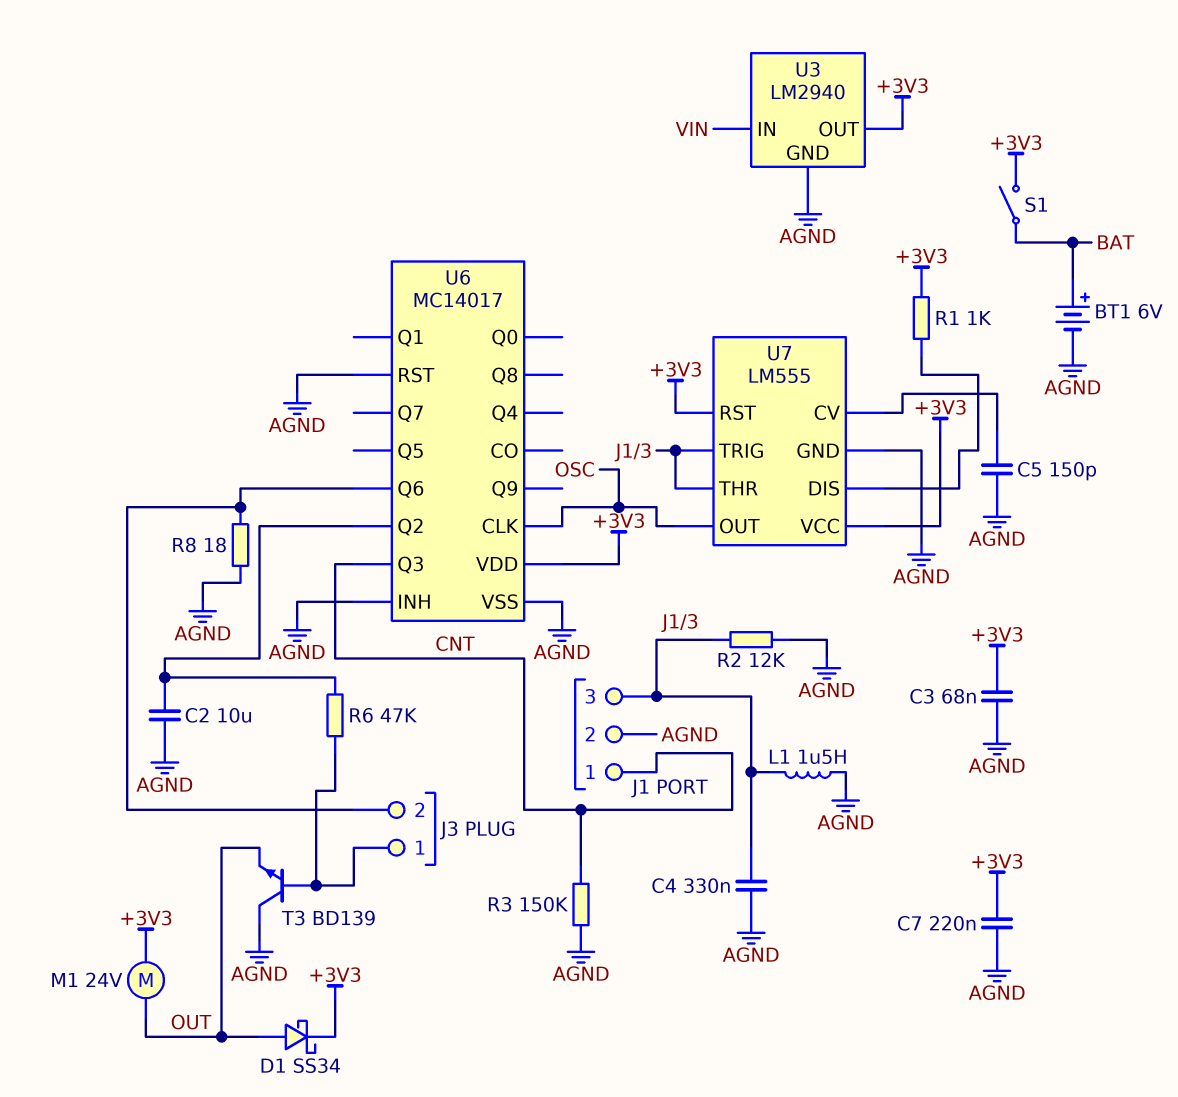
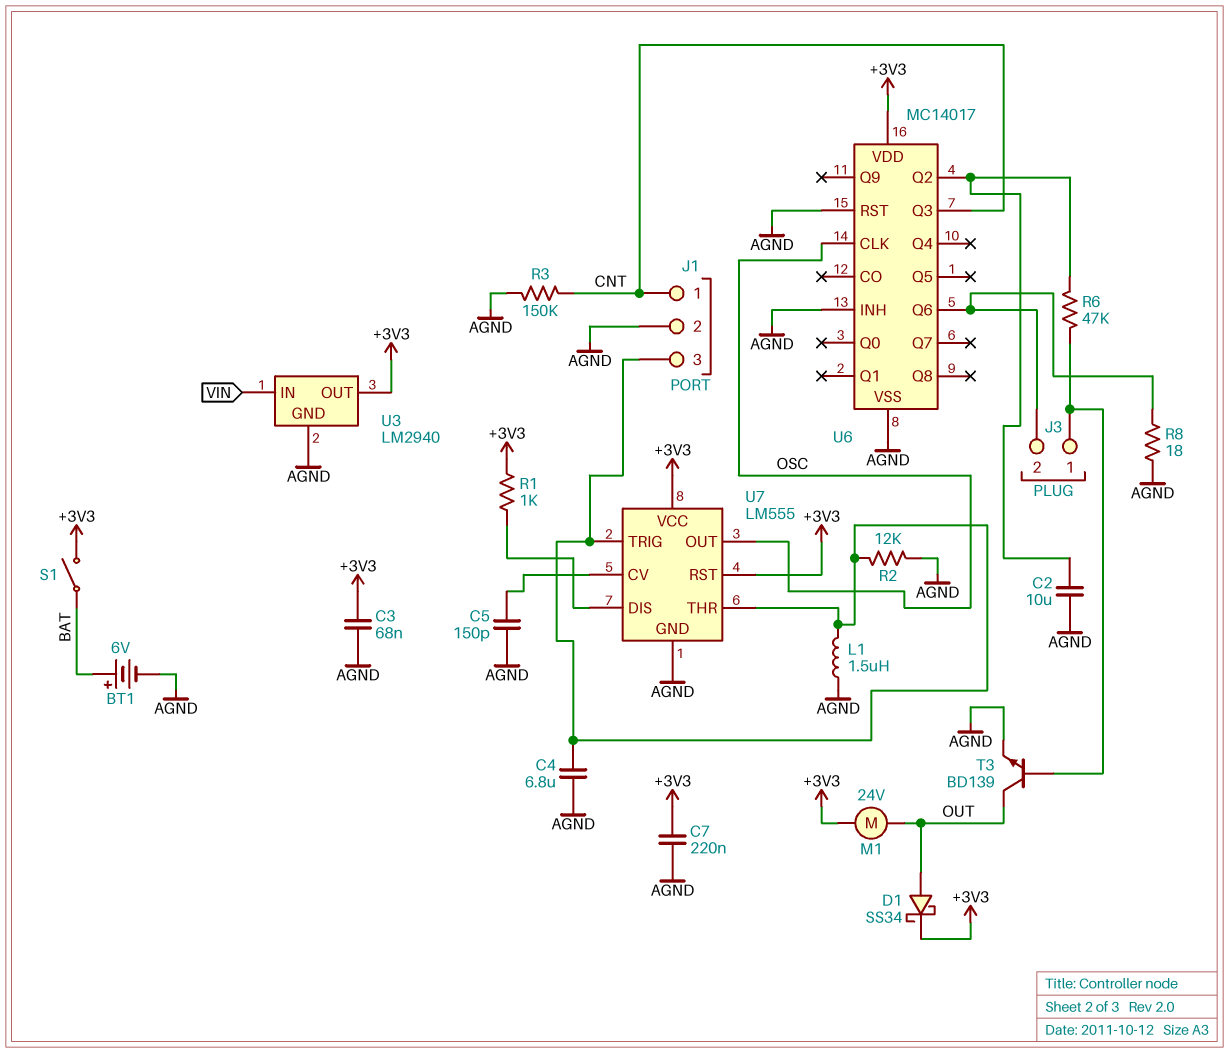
C4: 330nF (AGND, J1/3) -> 6.8uF (AGND, J1/3)
T3: NPN BD139 (B J3/1, C AGND, E OUT) -> NPN BD139 (B J3/1, C OUT, E AGND)

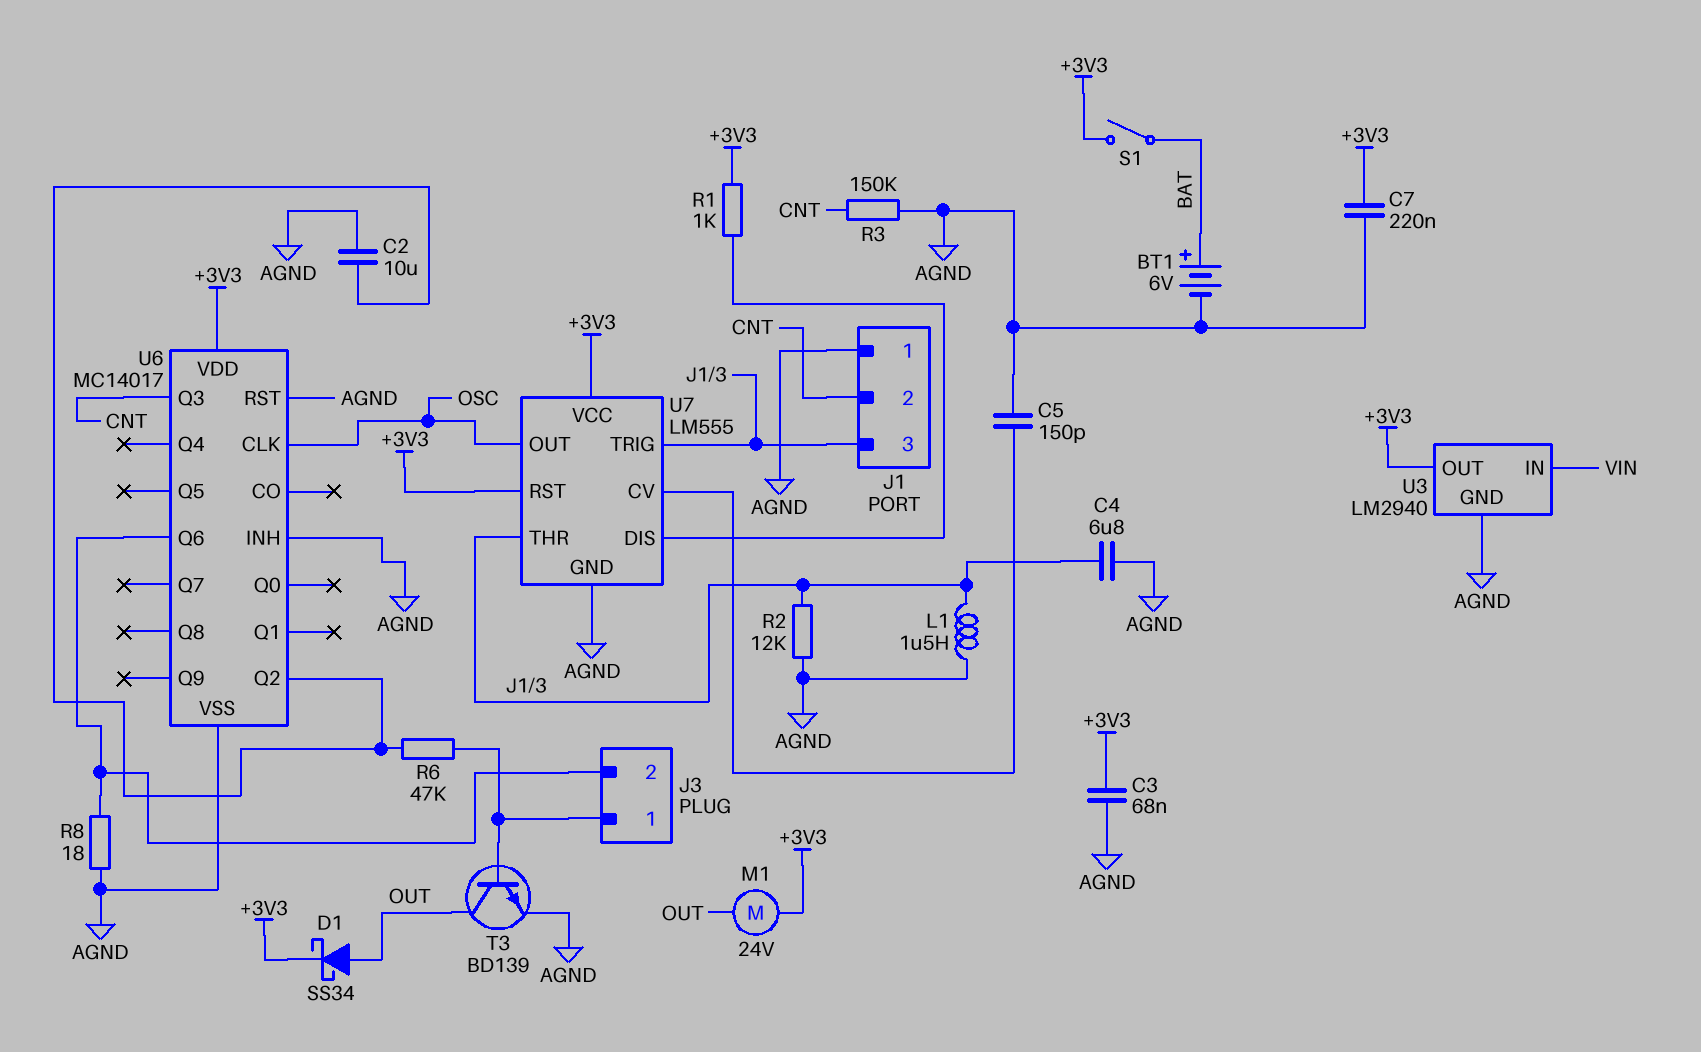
J1 pin 1: CNT -> AGND
J1 pin 2: AGND -> CNT

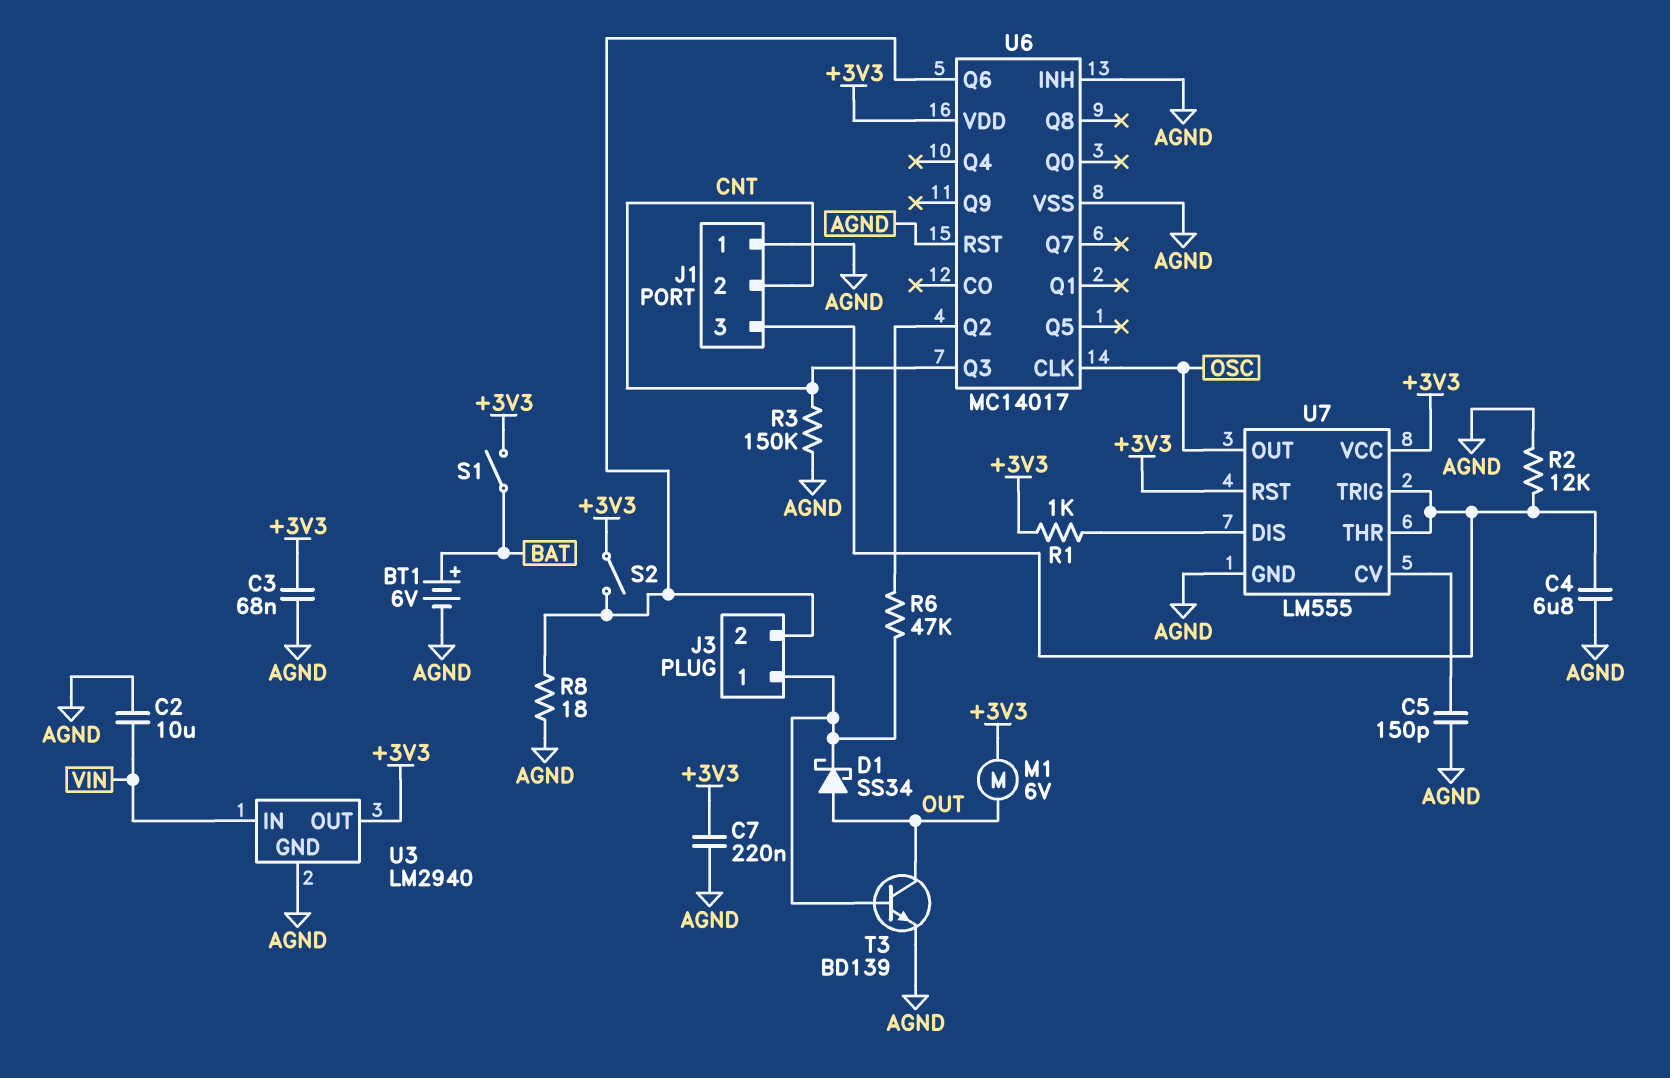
C2: 10uF (AGND, U6/Q2) -> 10uF (AGND, VIN)
D1: schottky SS34 (A OUT, K +3V3) -> schottky SS34 (A OUT, K J3/1)
L1: 1.5uH (AGND, J1/3) -> none
M1: motor 24V (+3V3, OUT) -> motor 6V (+3V3, OUT)
S2: none -> switch (+3V3, J3/2)

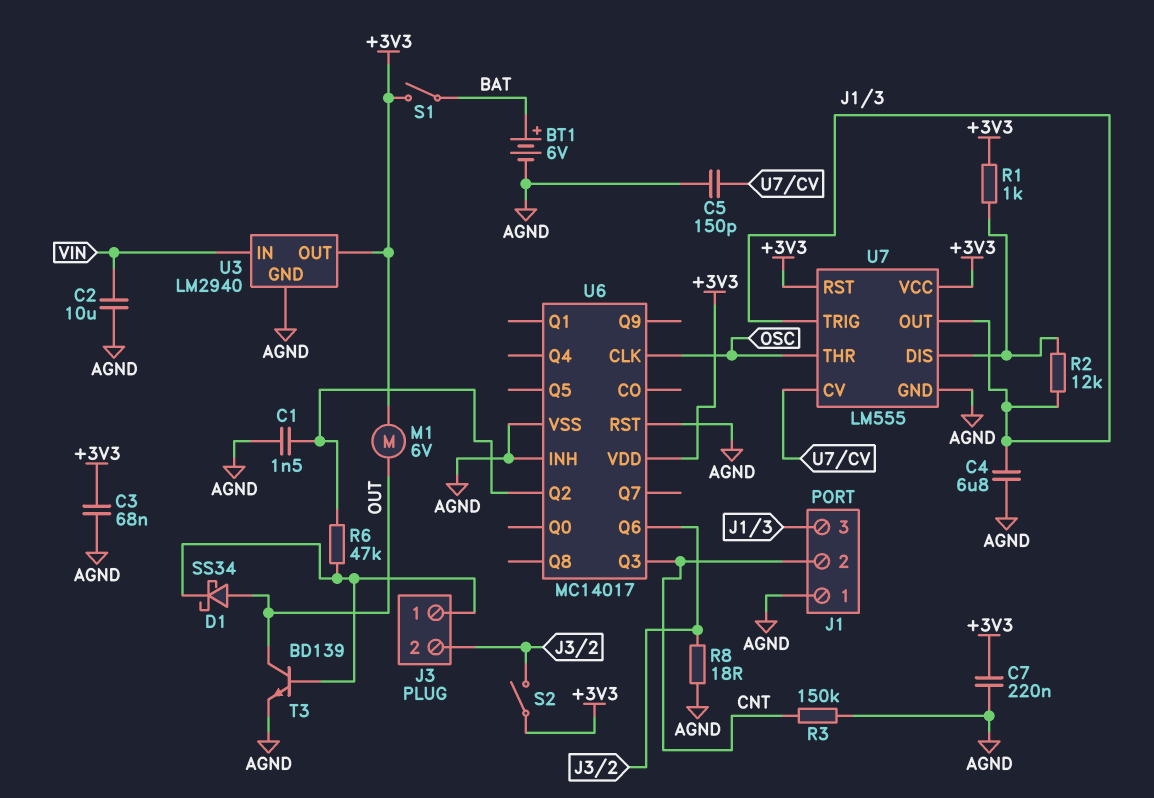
C1: none -> 1.5nF (AGND, U6/Q2)
R2: 12k (AGND, J1/3) -> 12k (J1/3, U7/DIS)
U7 pin OUT: OSC -> J1/3
U7 pin THR: J1/3 -> OSC

